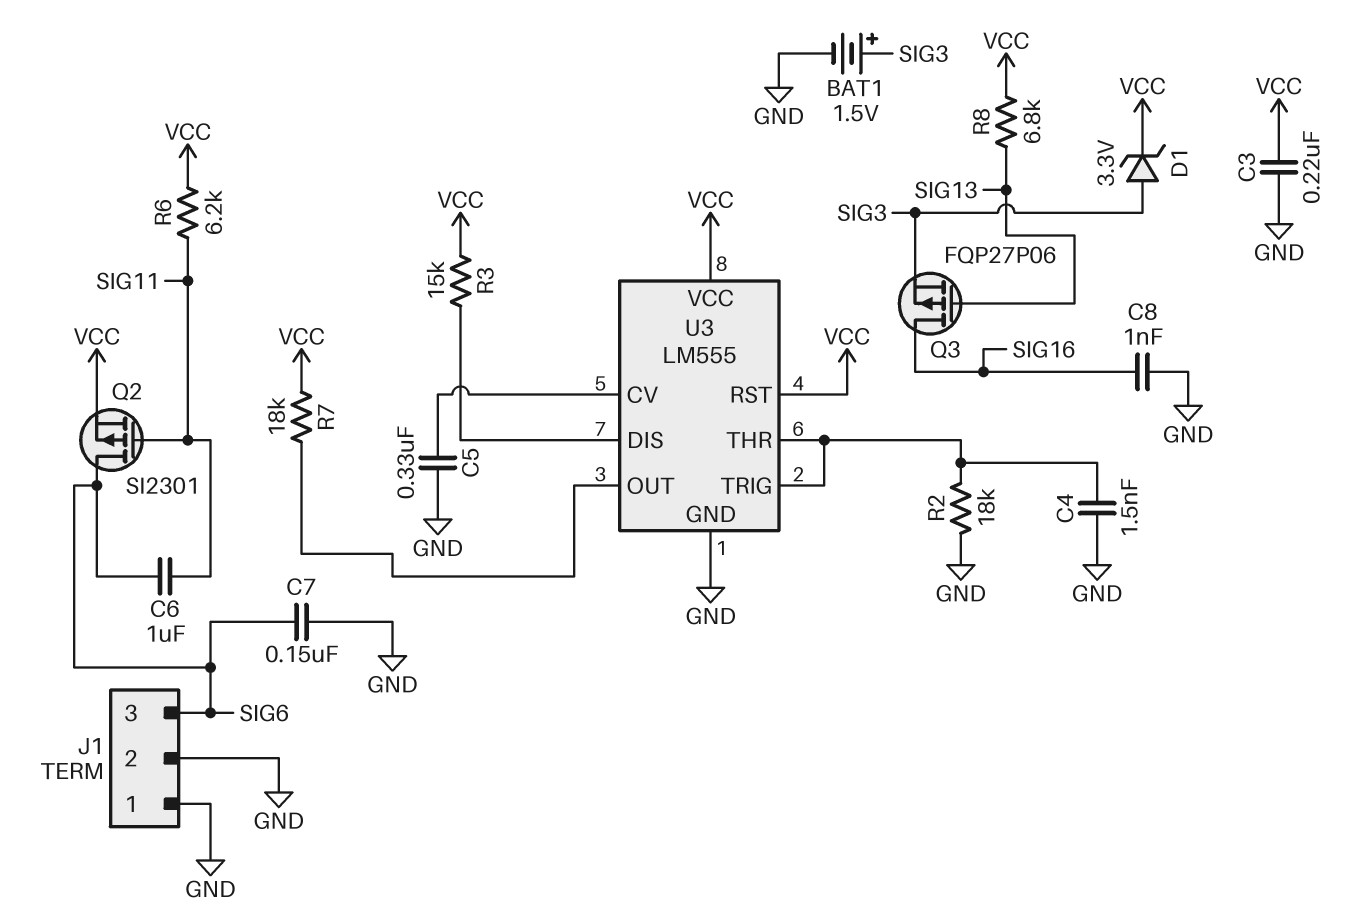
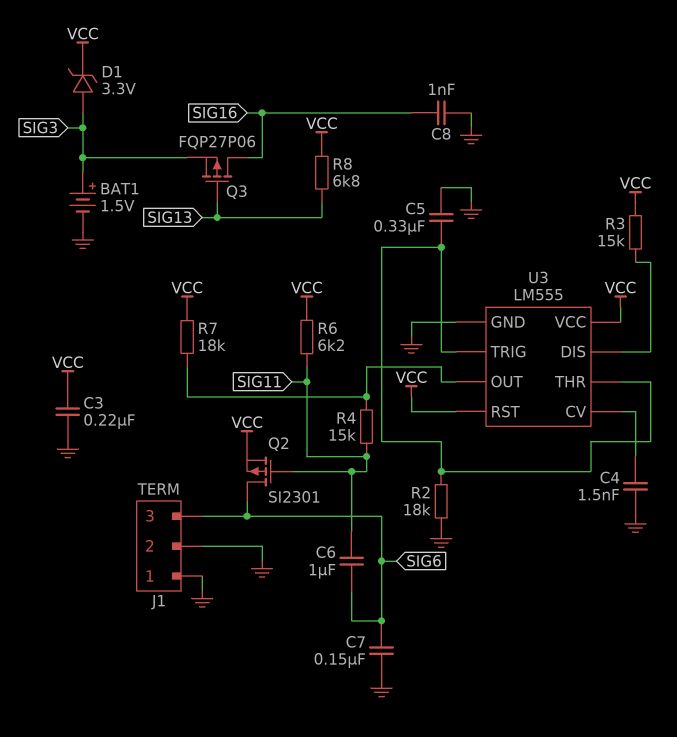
C4: 1.5nF (GND, U3/THR) -> 1.5nF (GND, U3/CV)
C5: 330nF (GND, U3/CV) -> 330nF (GND, U3/THR)
R4: none -> 15k (SIG11, U3/OUT)

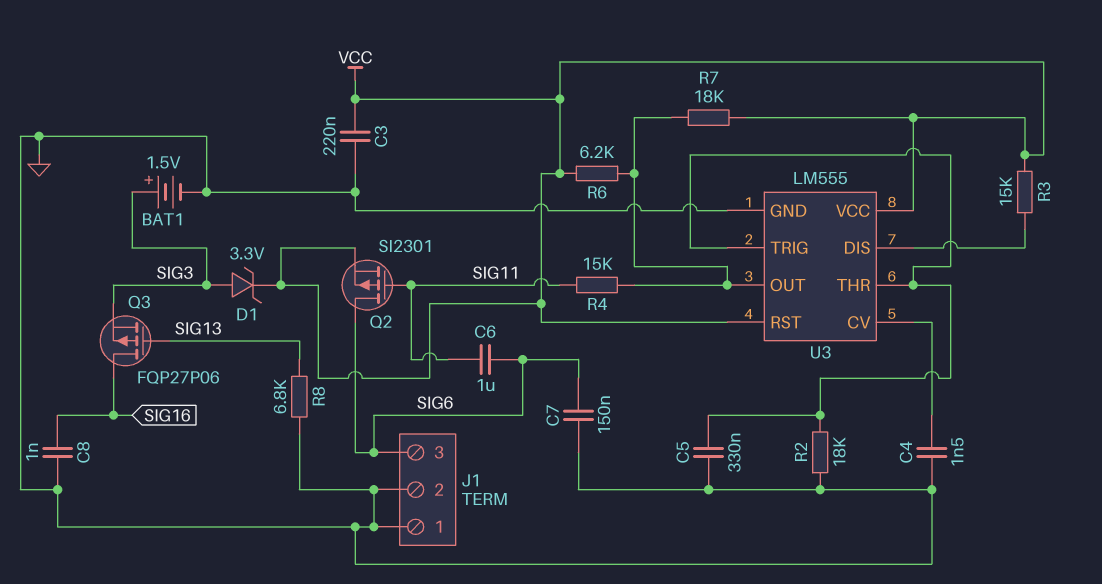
R6: 6.2k (SIG11, VCC) -> 6.2k (U3/OUT, VCC)
R8: 6.8k (SIG13, VCC) -> 6.8k (GND, SIG13)

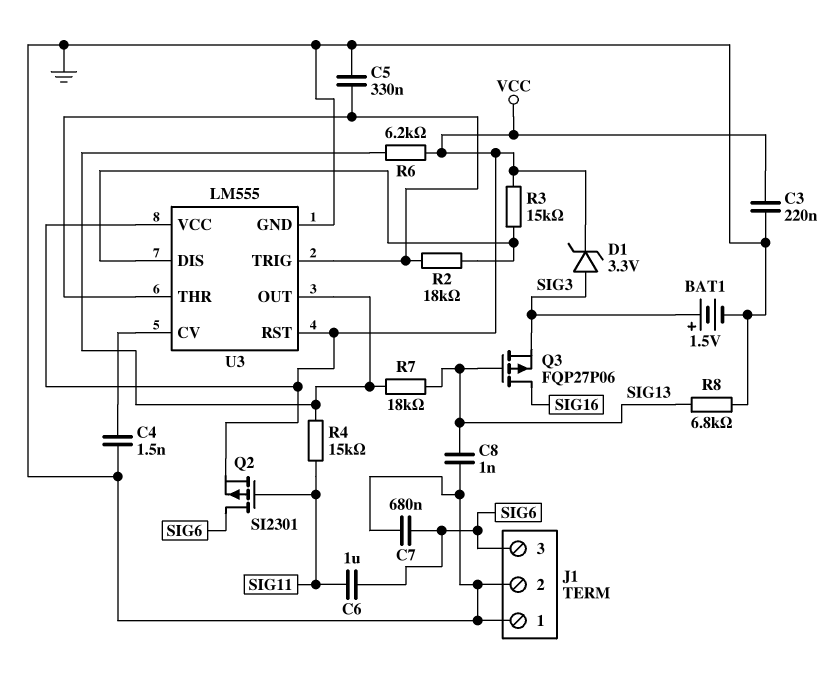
C7: 150nF (GND, SIG6) -> 680nF (GND, SIG6)
C8: 1nF (GND, SIG16) -> 1nF (GND, SIG13)
R2: 18k (GND, U3/THR) -> 18k (U3/DIS, U3/THR)
R7: 18k (U3/OUT, VCC) -> 18k (SIG13, U3/OUT)

